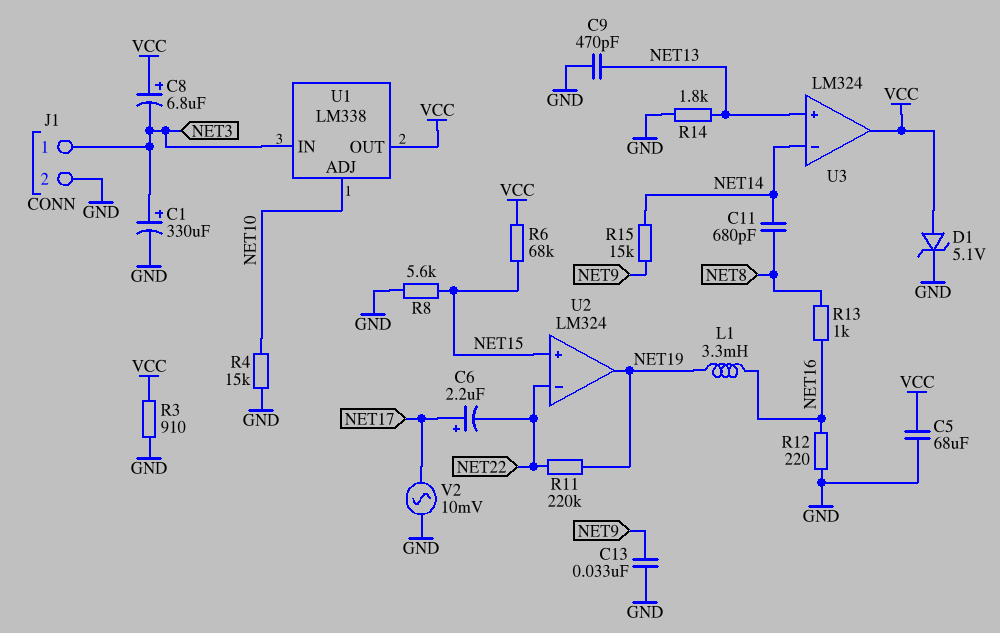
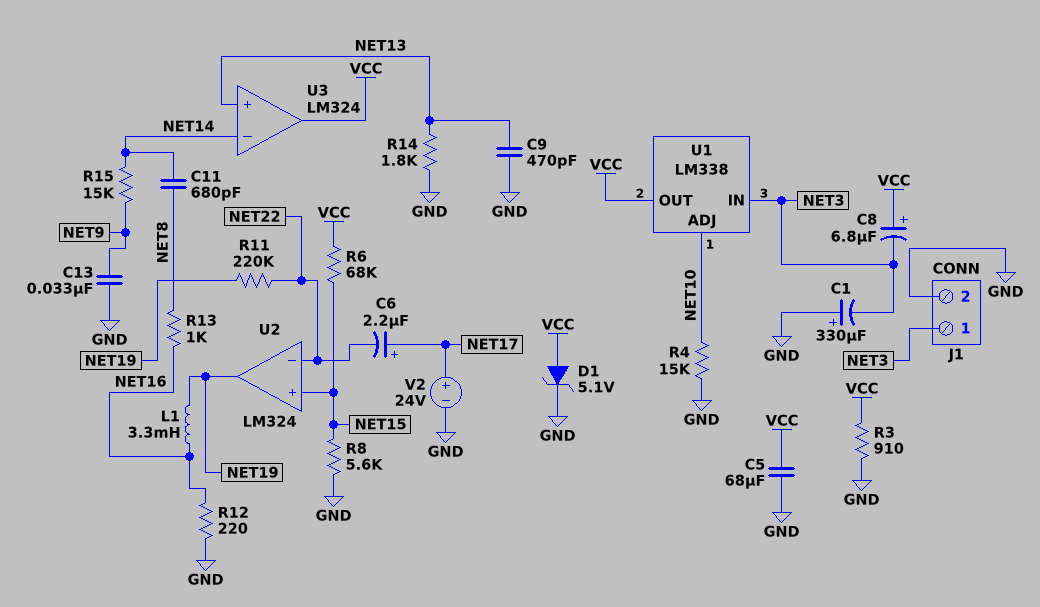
C1: 330uF (plus NET3, minus GND) -> 330uF (plus GND, minus NET3)
V2: AC 10mV (GND, NET17) -> 24V (plus NET17, minus GND)

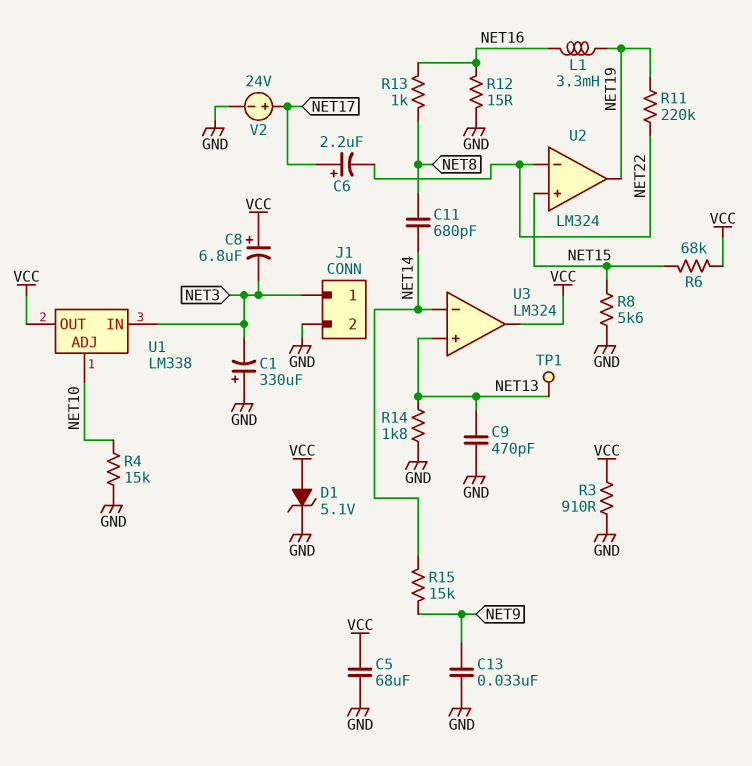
R12: 220 (GND, NET16) -> 15 (GND, NET16)
TP1: none -> test point (NET13)

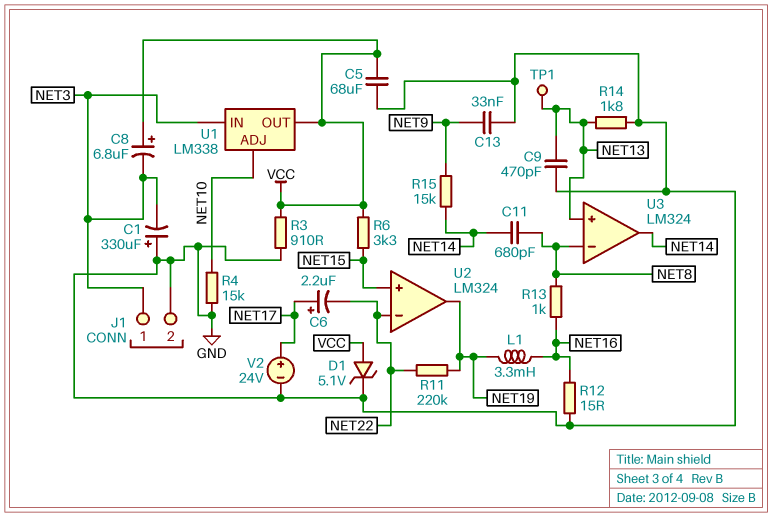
R6: 68k (NET15, VCC) -> 3.3k (NET15, VCC)
R8: 5.6k (GND, NET15) -> none
U3 pin in-: NET14 -> NET8
U3 pin out: VCC -> NET14

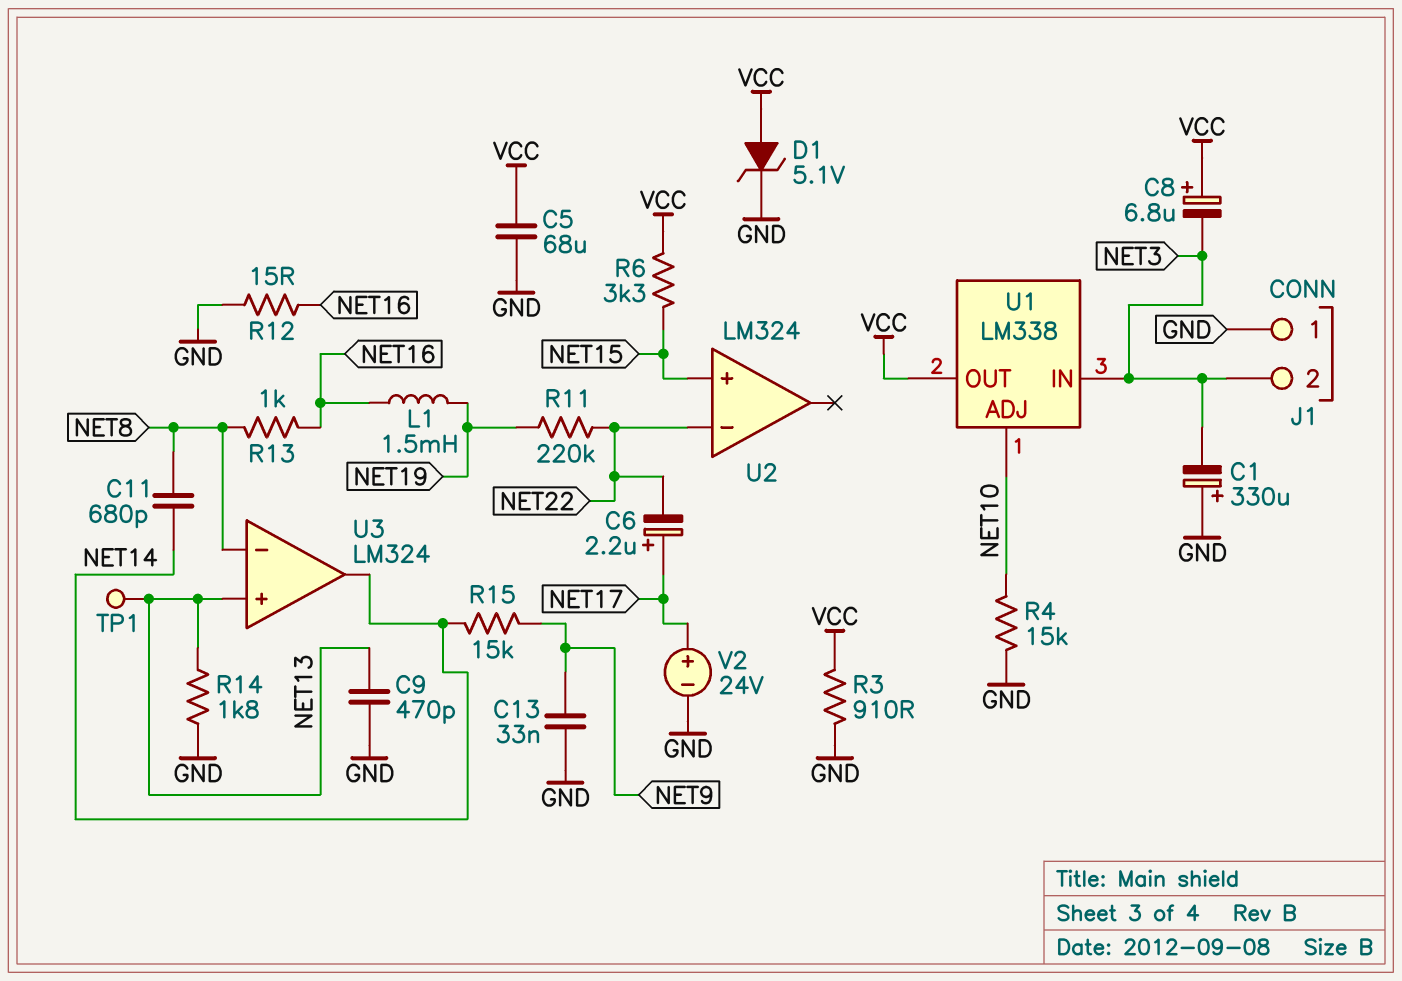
J1 pin 1: NET3 -> GND
J1 pin 2: GND -> NET3
L1: 3.3mH (NET16, NET19) -> 1.5mH (NET16, NET19)
U2 pin out: NET19 -> none

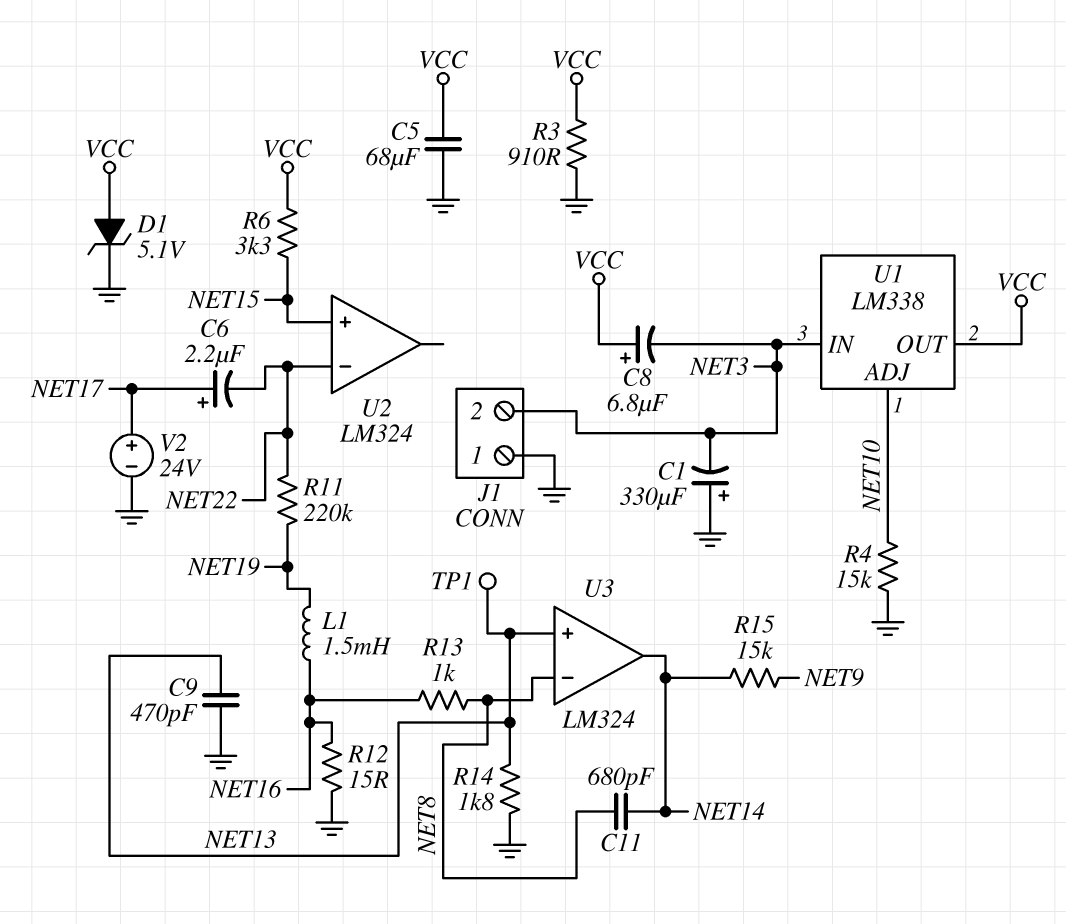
C13: 33nF (GND, NET9) -> none

